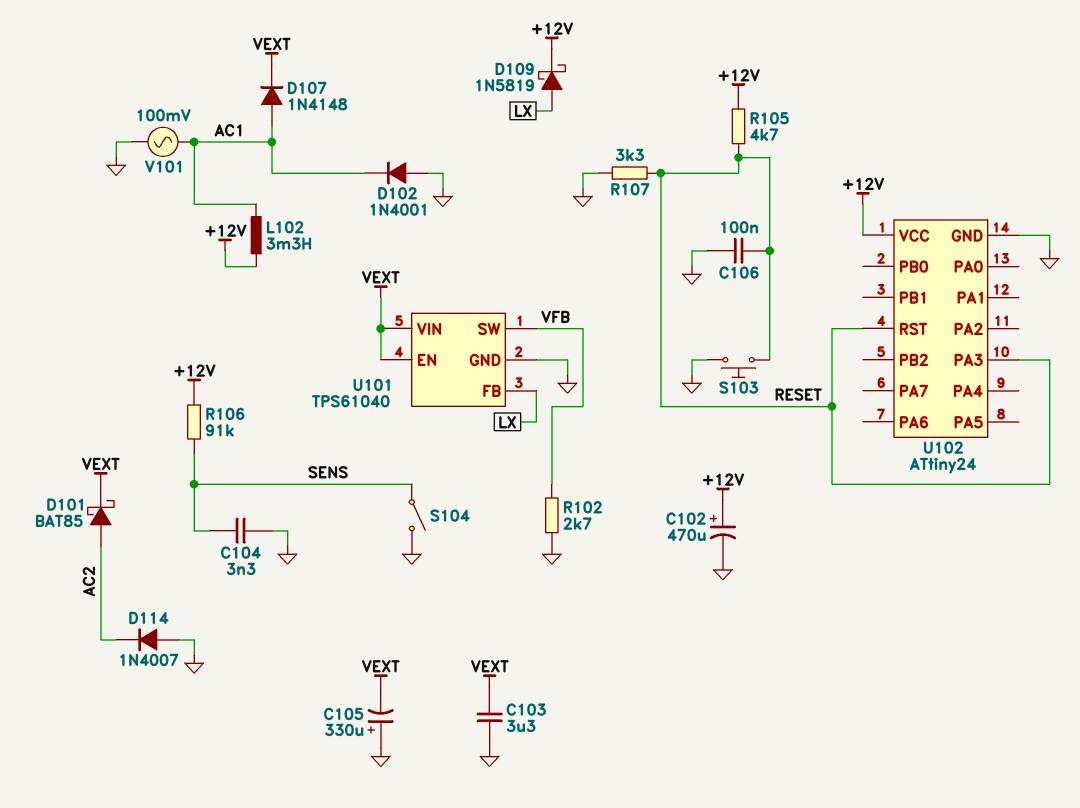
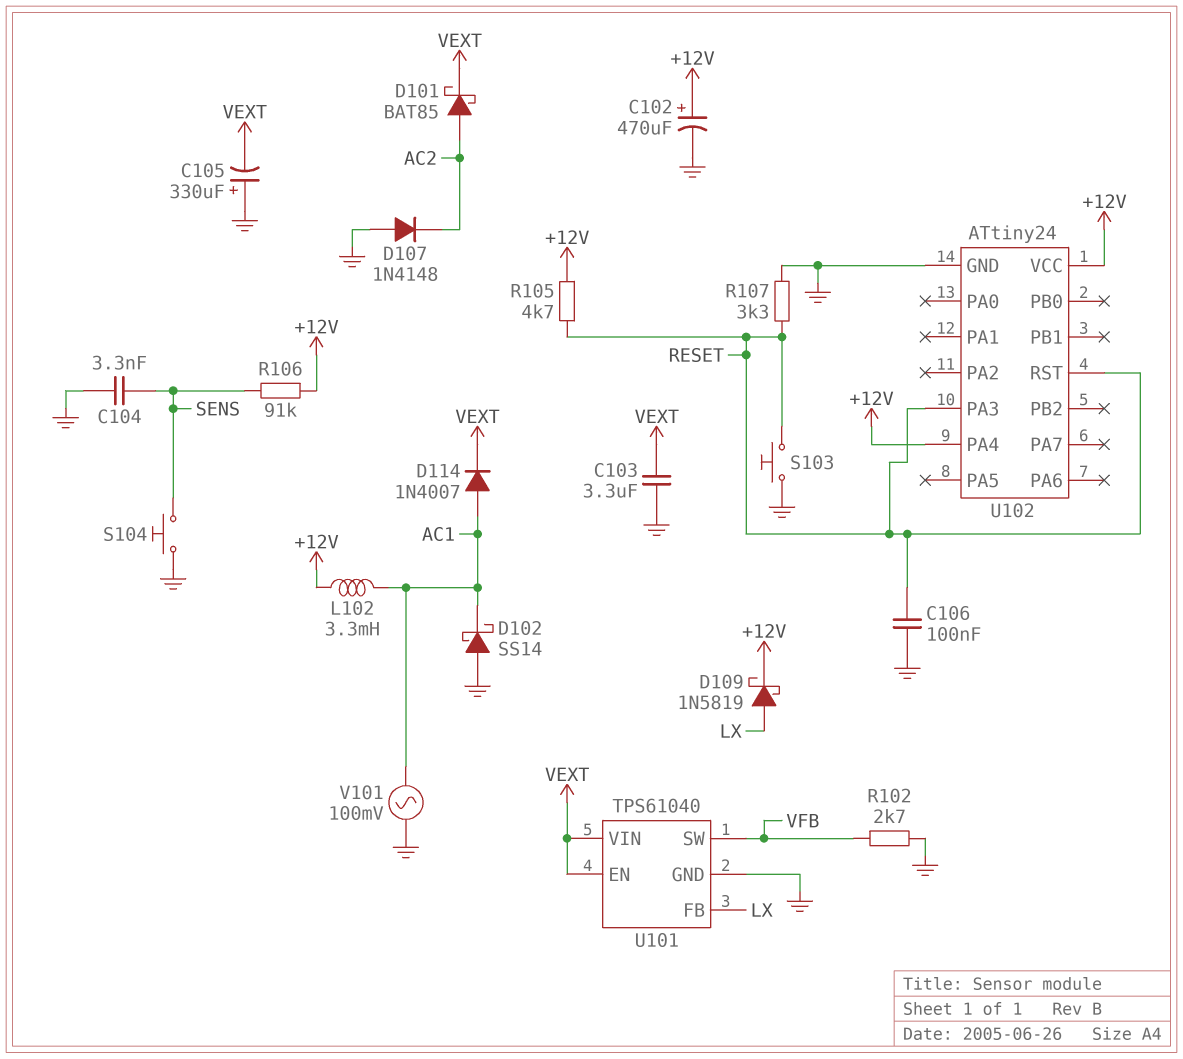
D102: diode 1N4001 (A GND, K AC1) -> schottky SS14 (A GND, K AC1)
D107: diode 1N4148 (A AC1, K VEXT) -> diode 1N4148 (A GND, K AC2)
D114: diode 1N4007 (A GND, K AC2) -> diode 1N4007 (A AC1, K VEXT)
S104: switch (GND, SENS) -> button (GND, SENS)
U102 pin PA4: none -> +12V

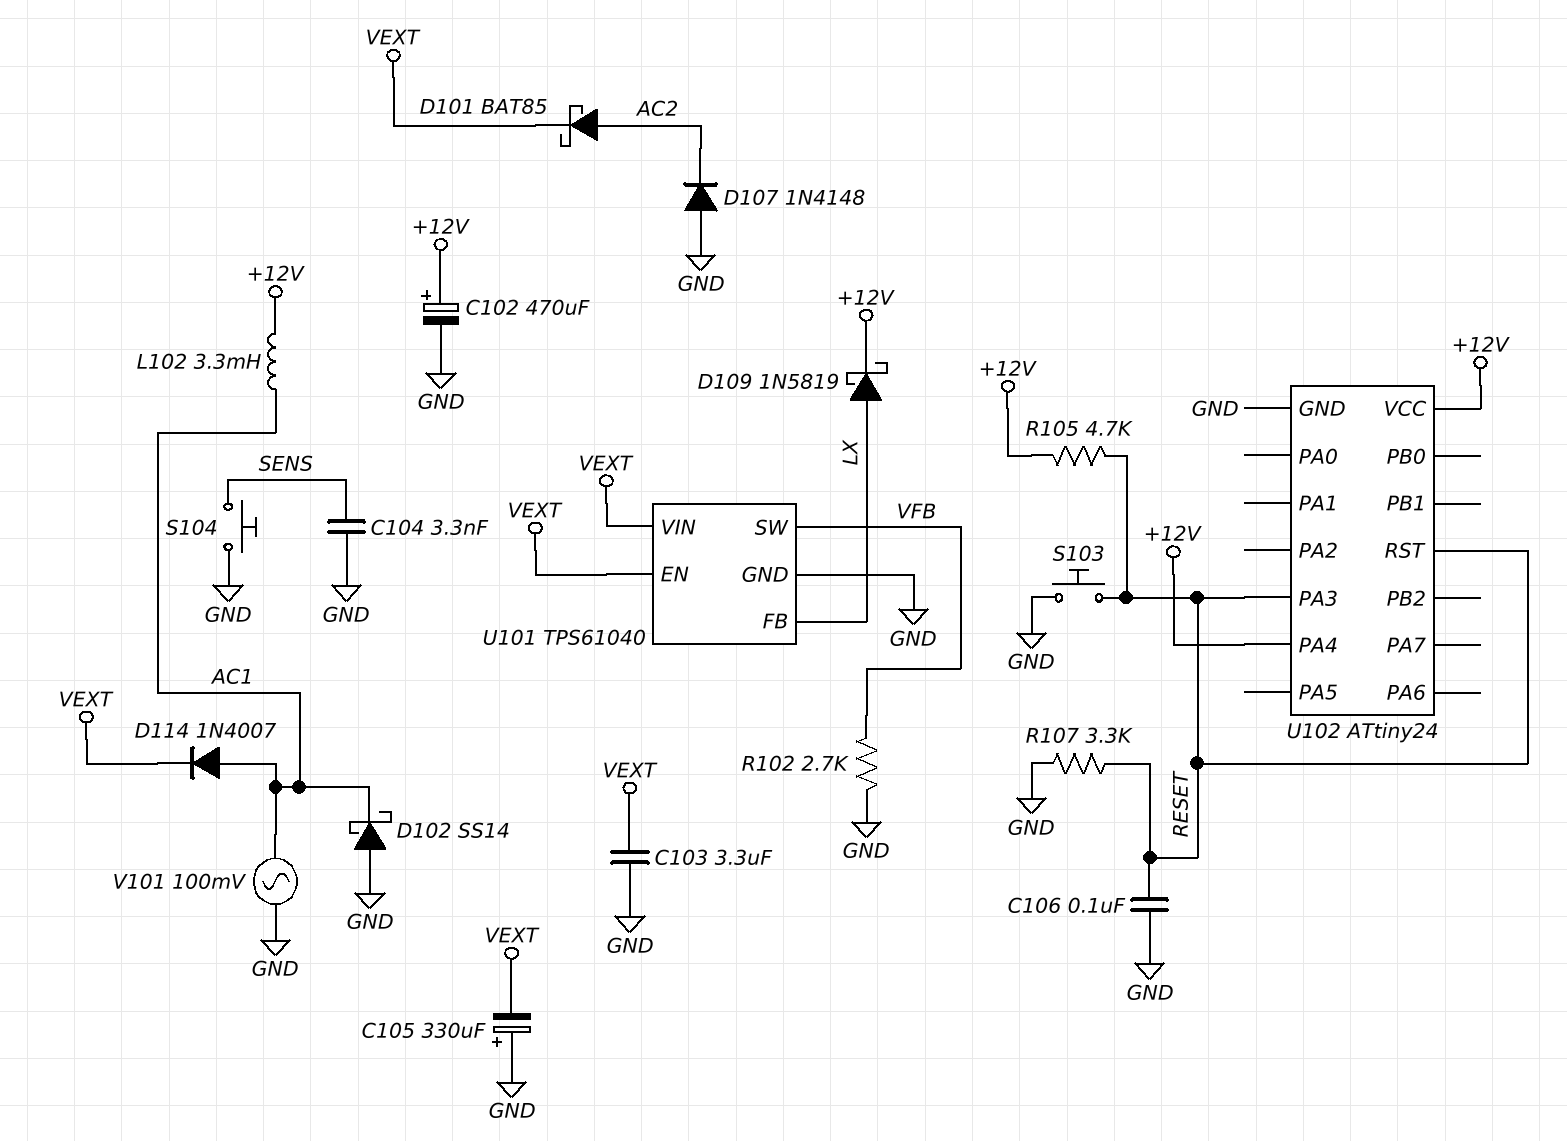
R106: 91k (+12V, SENS) -> none

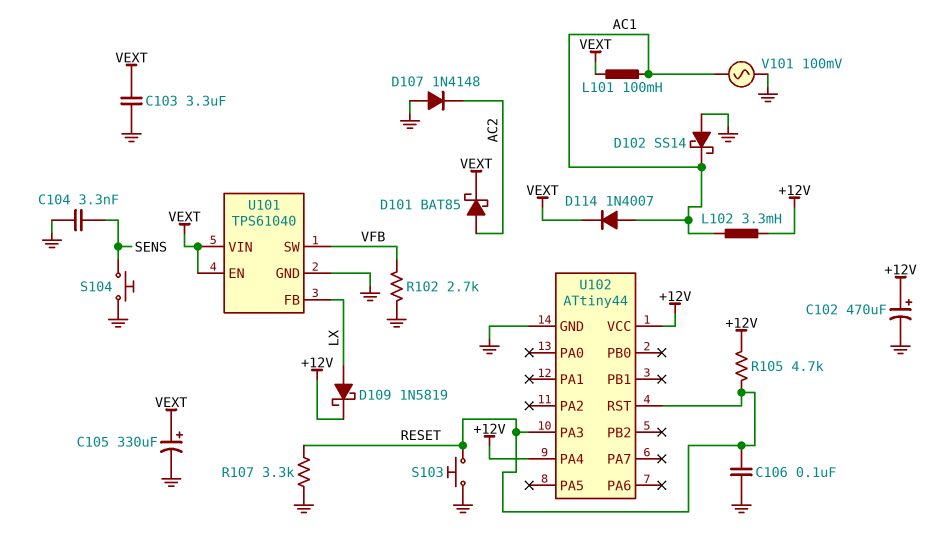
C105: 330uF (plus GND, minus VEXT) -> 330uF (plus VEXT, minus GND)
L101: none -> 100mH (AC1, VEXT)
U102: ATtiny24 -> ATtiny44

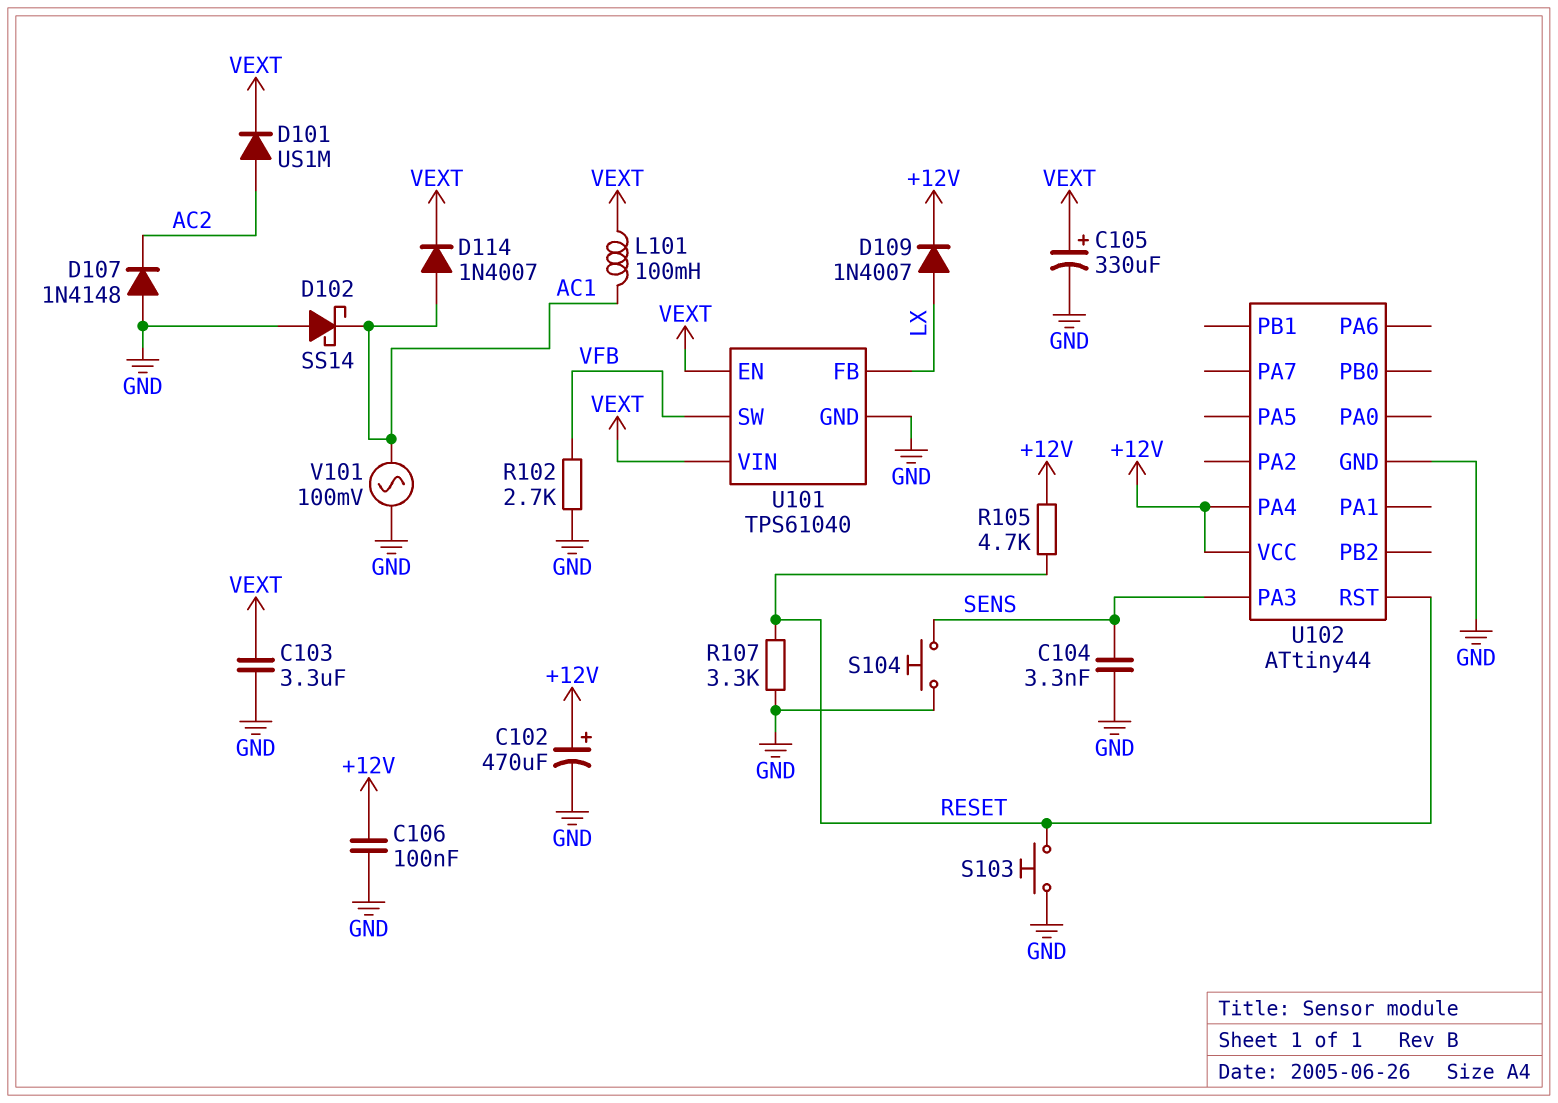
C106: 100nF (GND, RESET) -> 100nF (+12V, GND)
D101: schottky BAT85 (A AC2, K VEXT) -> diode US1M (A AC2, K VEXT)
D109: schottky 1N5819 (A LX, K +12V) -> diode 1N4007 (A LX, K +12V)
L102: 3.3mH (+12V, AC1) -> none
U102 pin PA3: RESET -> SENS

